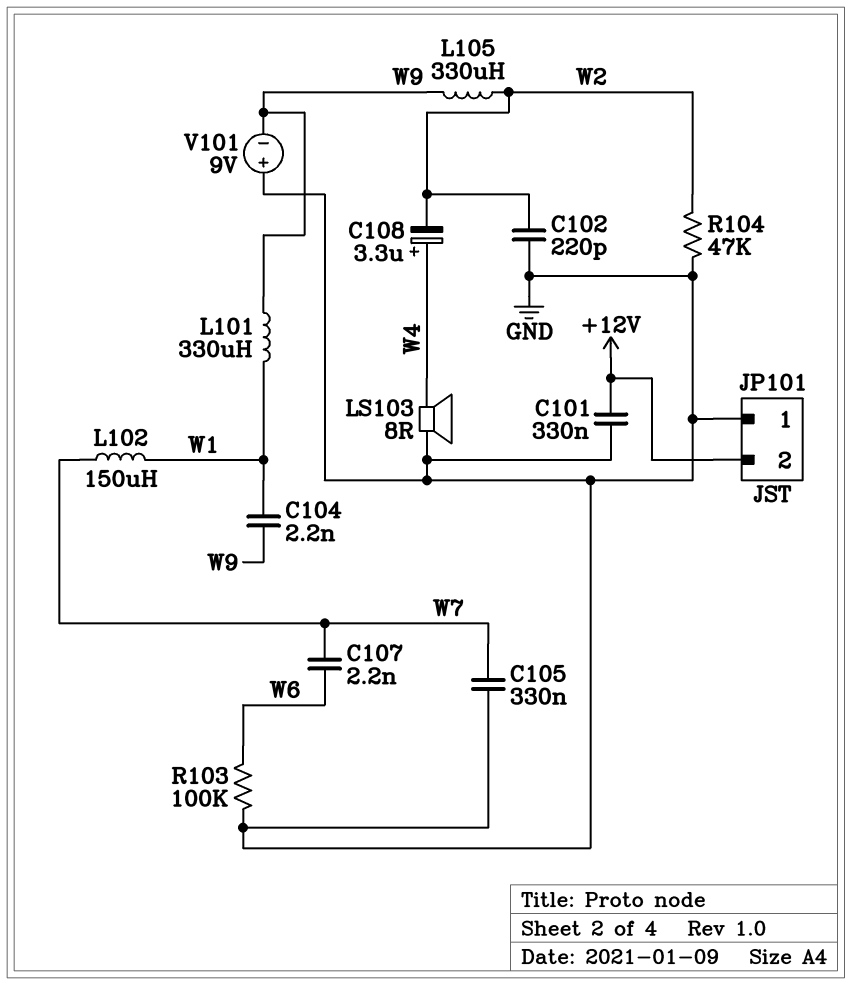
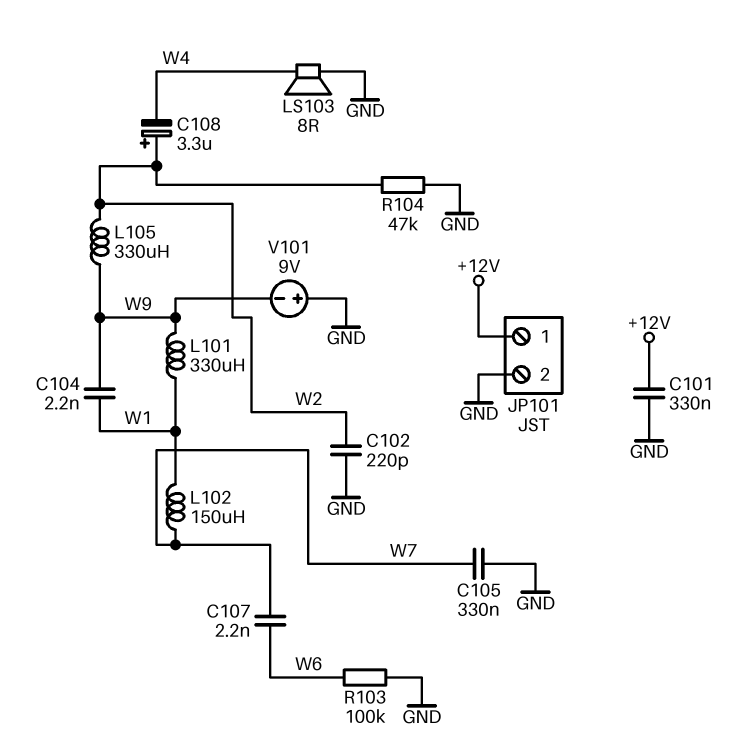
C108: 3.3uF (plus W4, minus W2) -> 3.3uF (plus W2, minus W4)
JP101 pin 1: GND -> +12V
JP101 pin 2: +12V -> GND

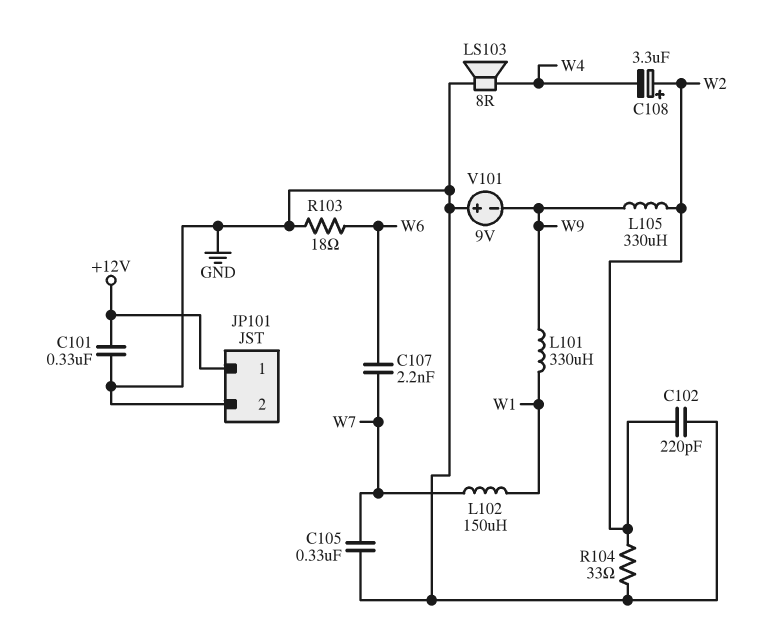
C104: 2.2nF (W1, W9) -> none
R103: 100k (GND, W6) -> 18 (GND, W6)
R104: 47k (GND, W2) -> 33 (GND, W2)

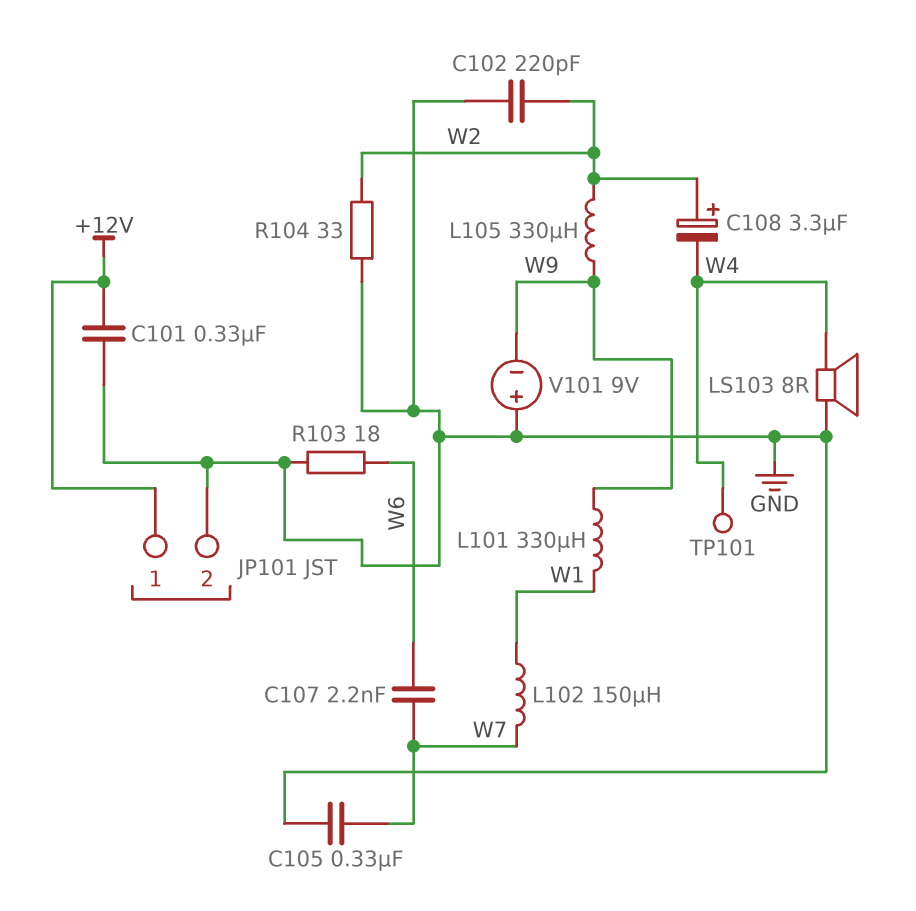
TP101: none -> test point (W4)

